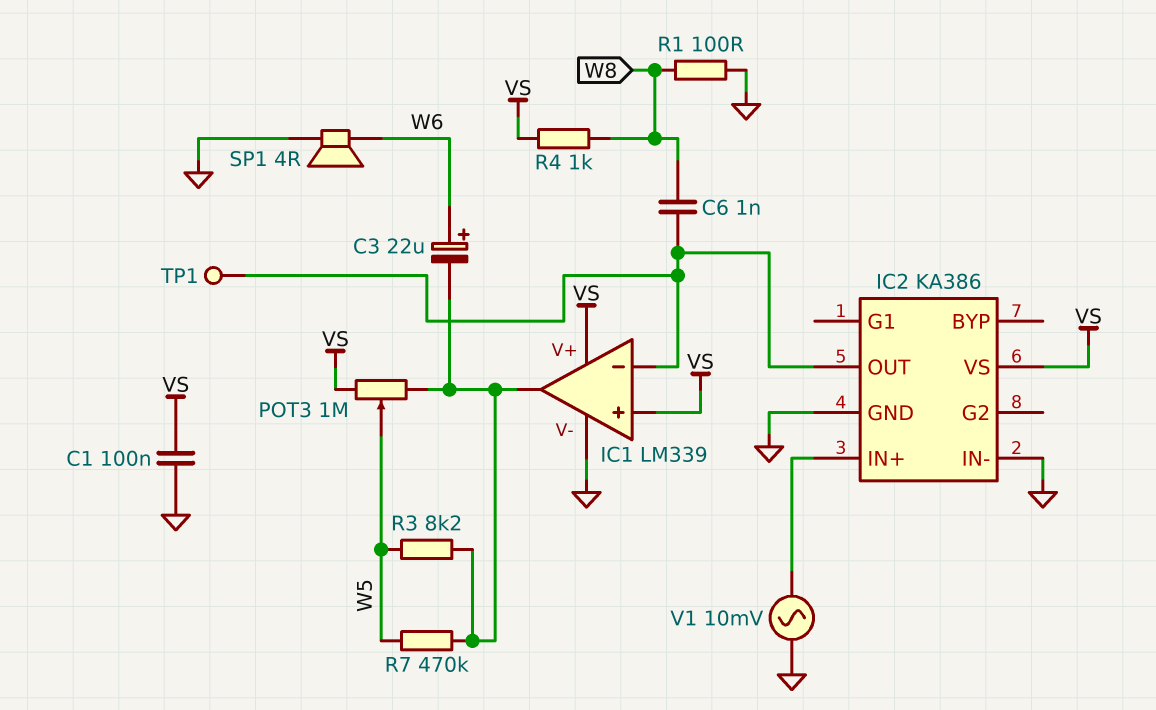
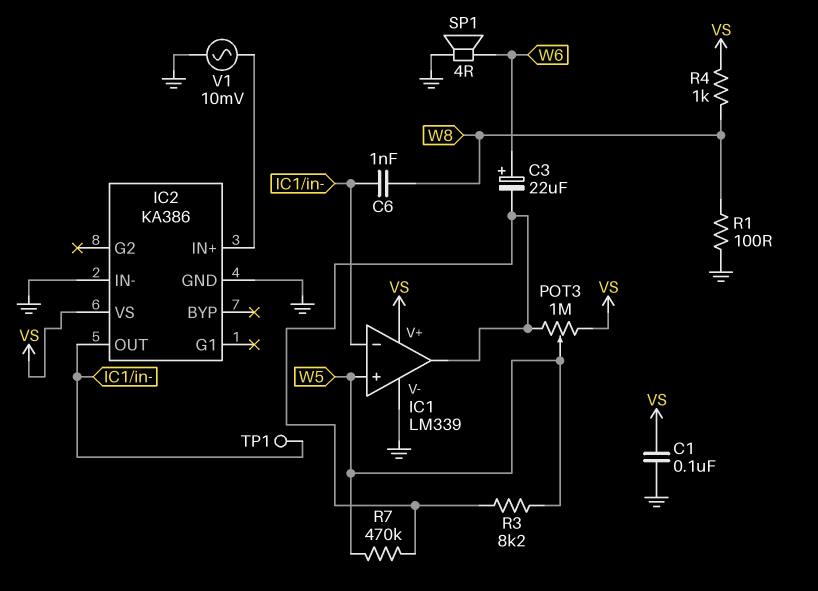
IC1 pin in+: VS -> W5

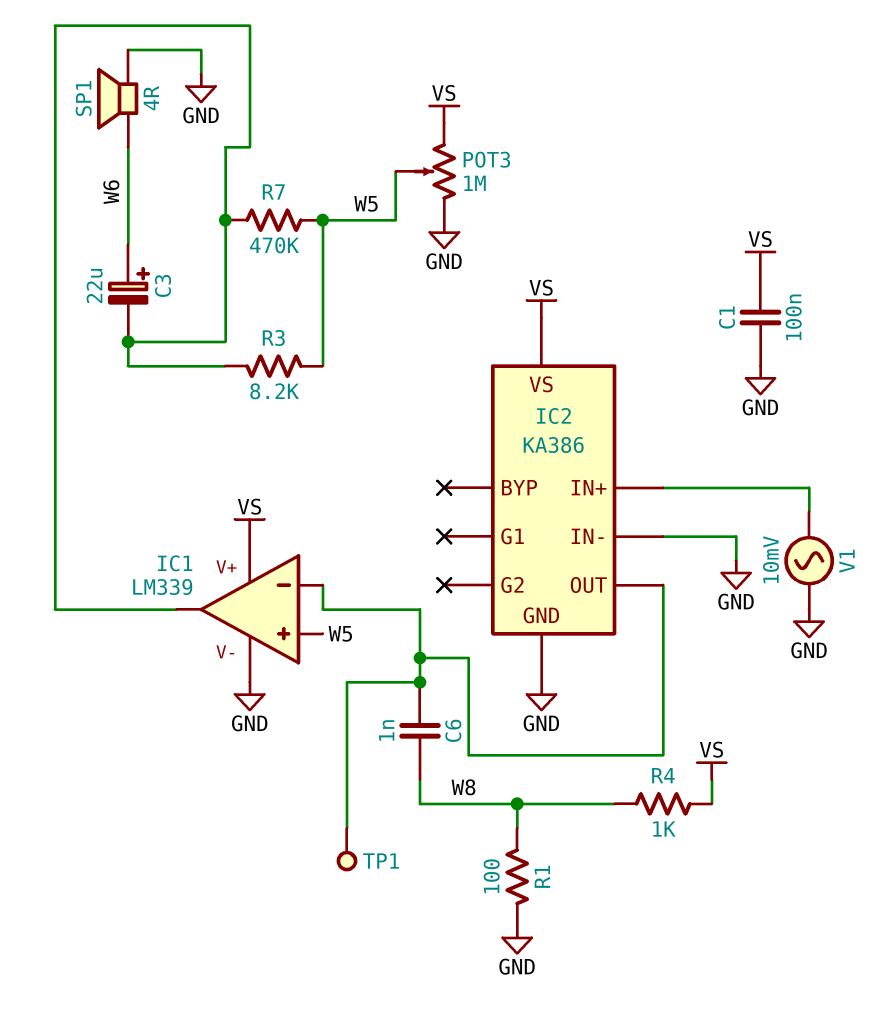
POT3: 1M (IC1/out, VS, wiper W5) -> 1M (GND, VS, wiper W5)

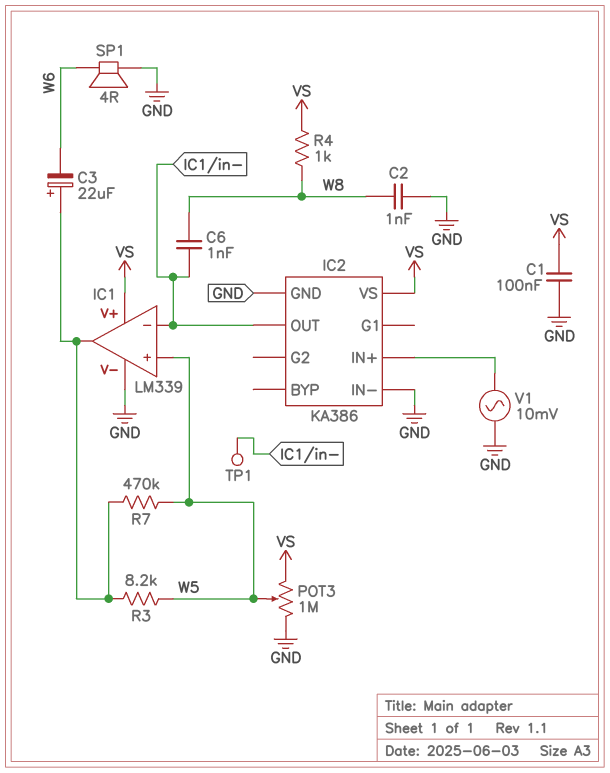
C2: none -> 1nF (GND, W8)
C3: 22uF (plus W6, minus IC1/out) -> 22uF (plus IC1/out, minus W6)
R1: 100 (GND, W8) -> none

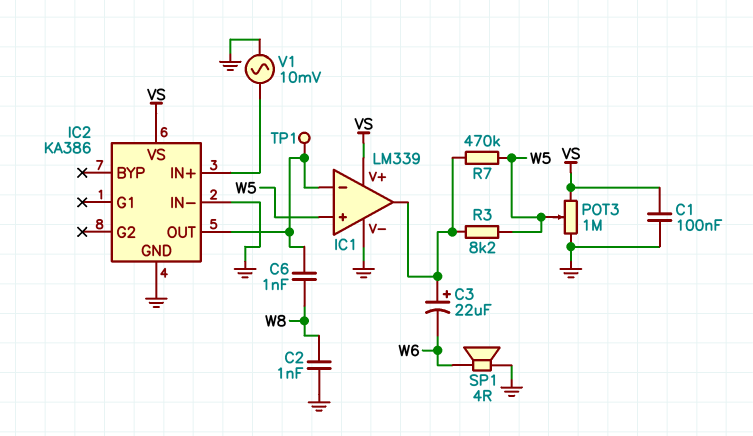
R4: 1k (VS, W8) -> none

